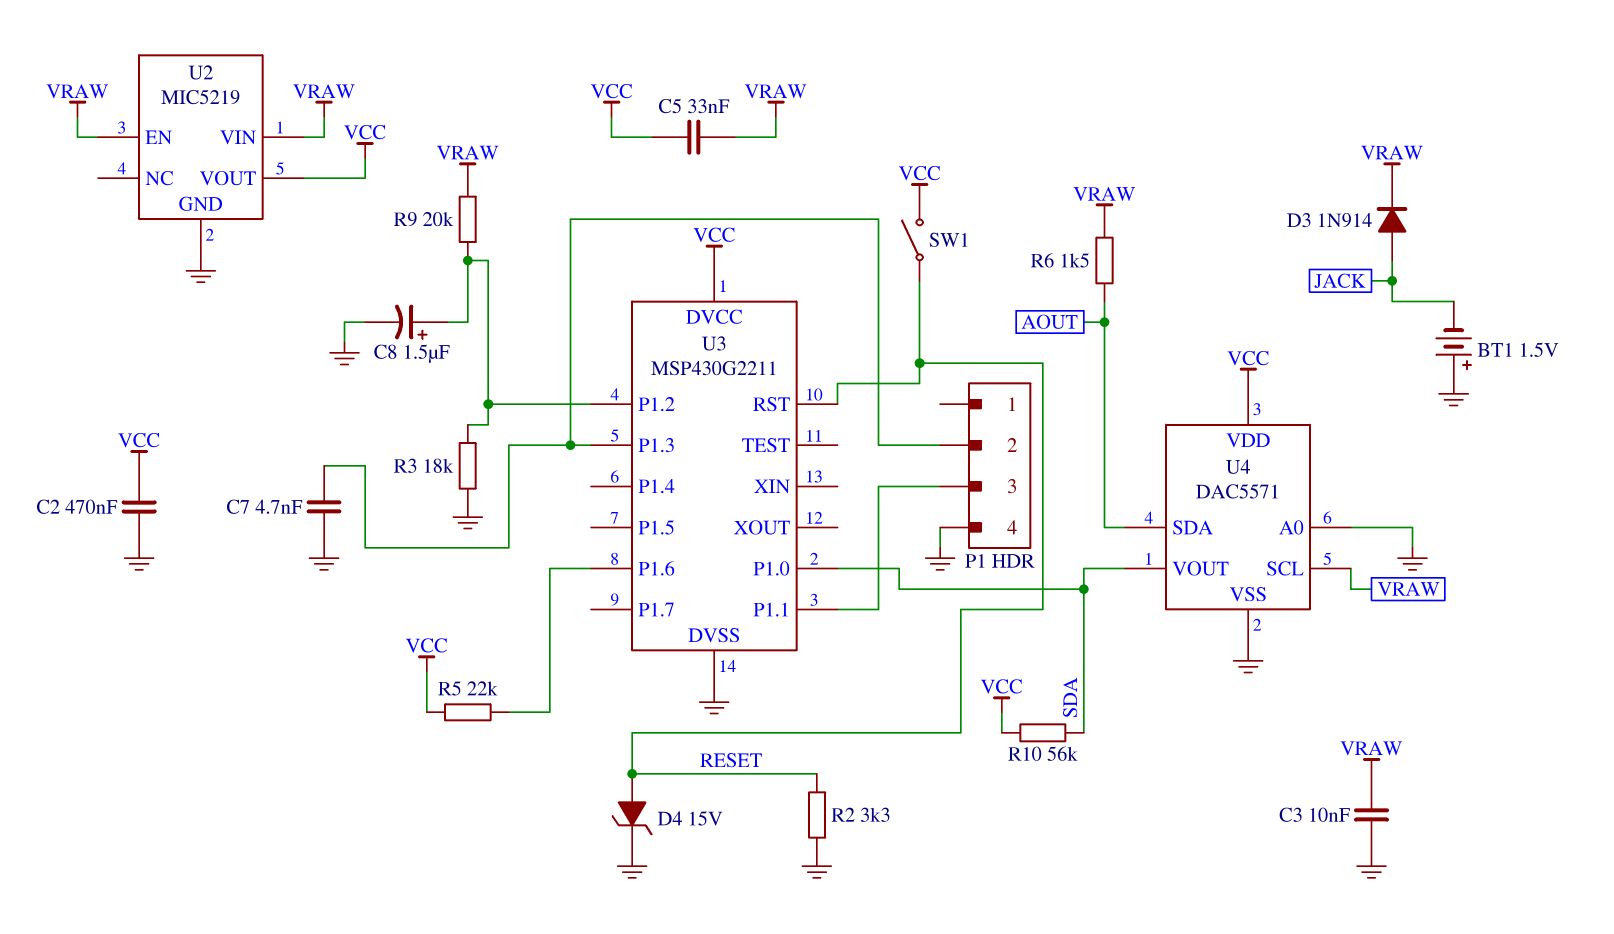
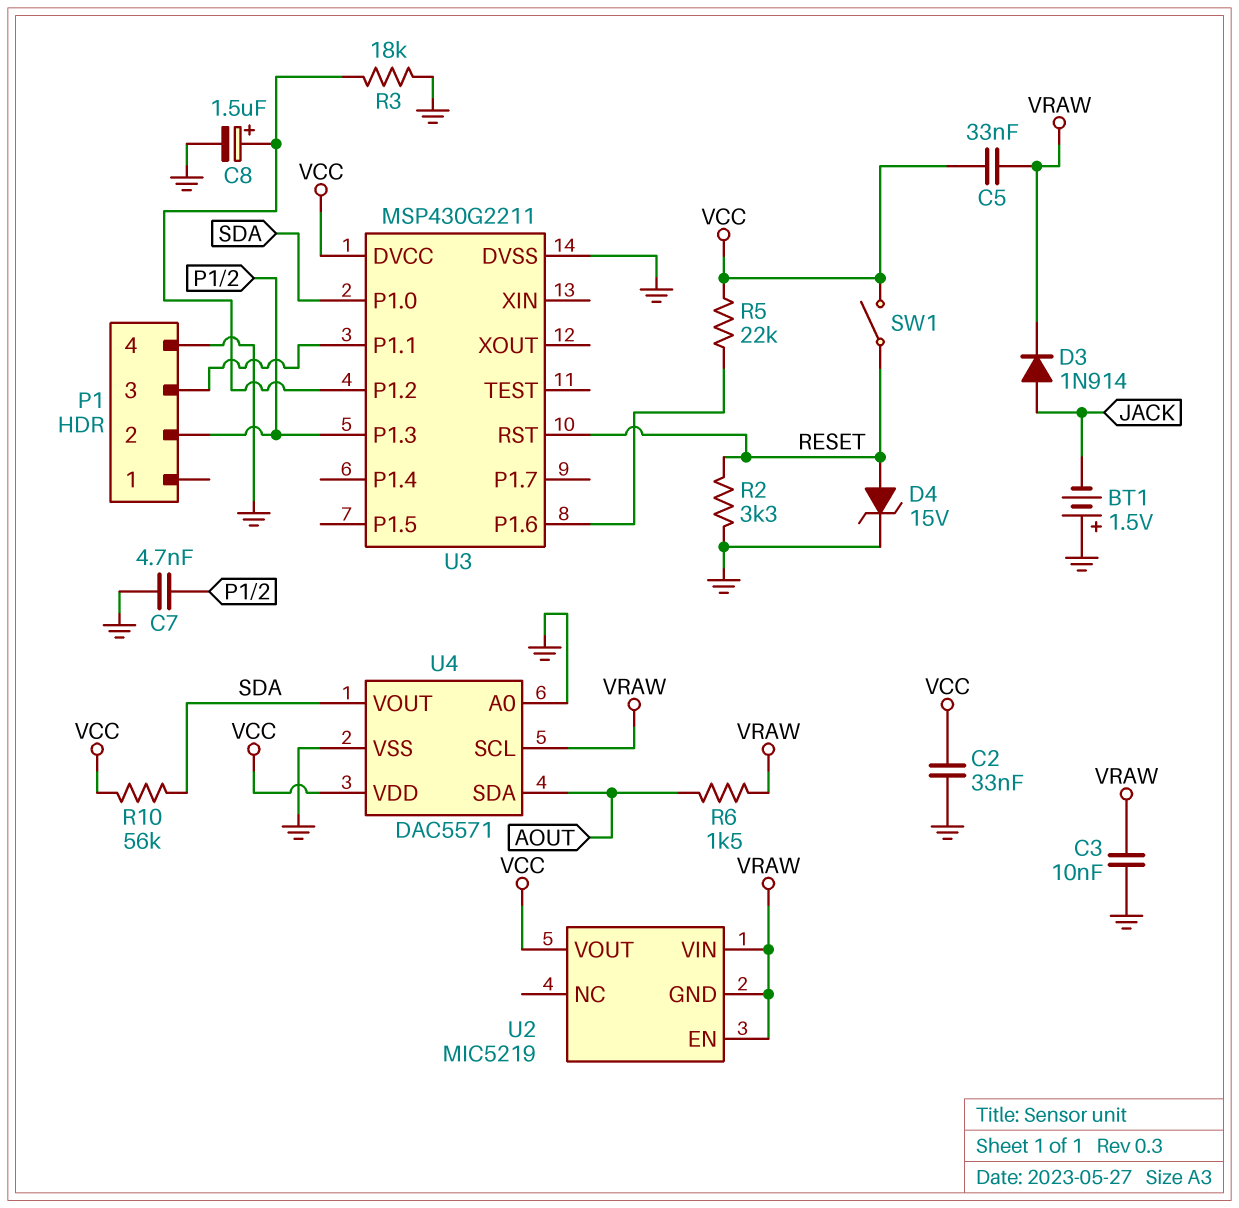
C2: 470nF (GND, VCC) -> 33nF (GND, VCC)
R9: 20k (U3/P1.2, VRAW) -> none
U2 pin GND: GND -> VRAW

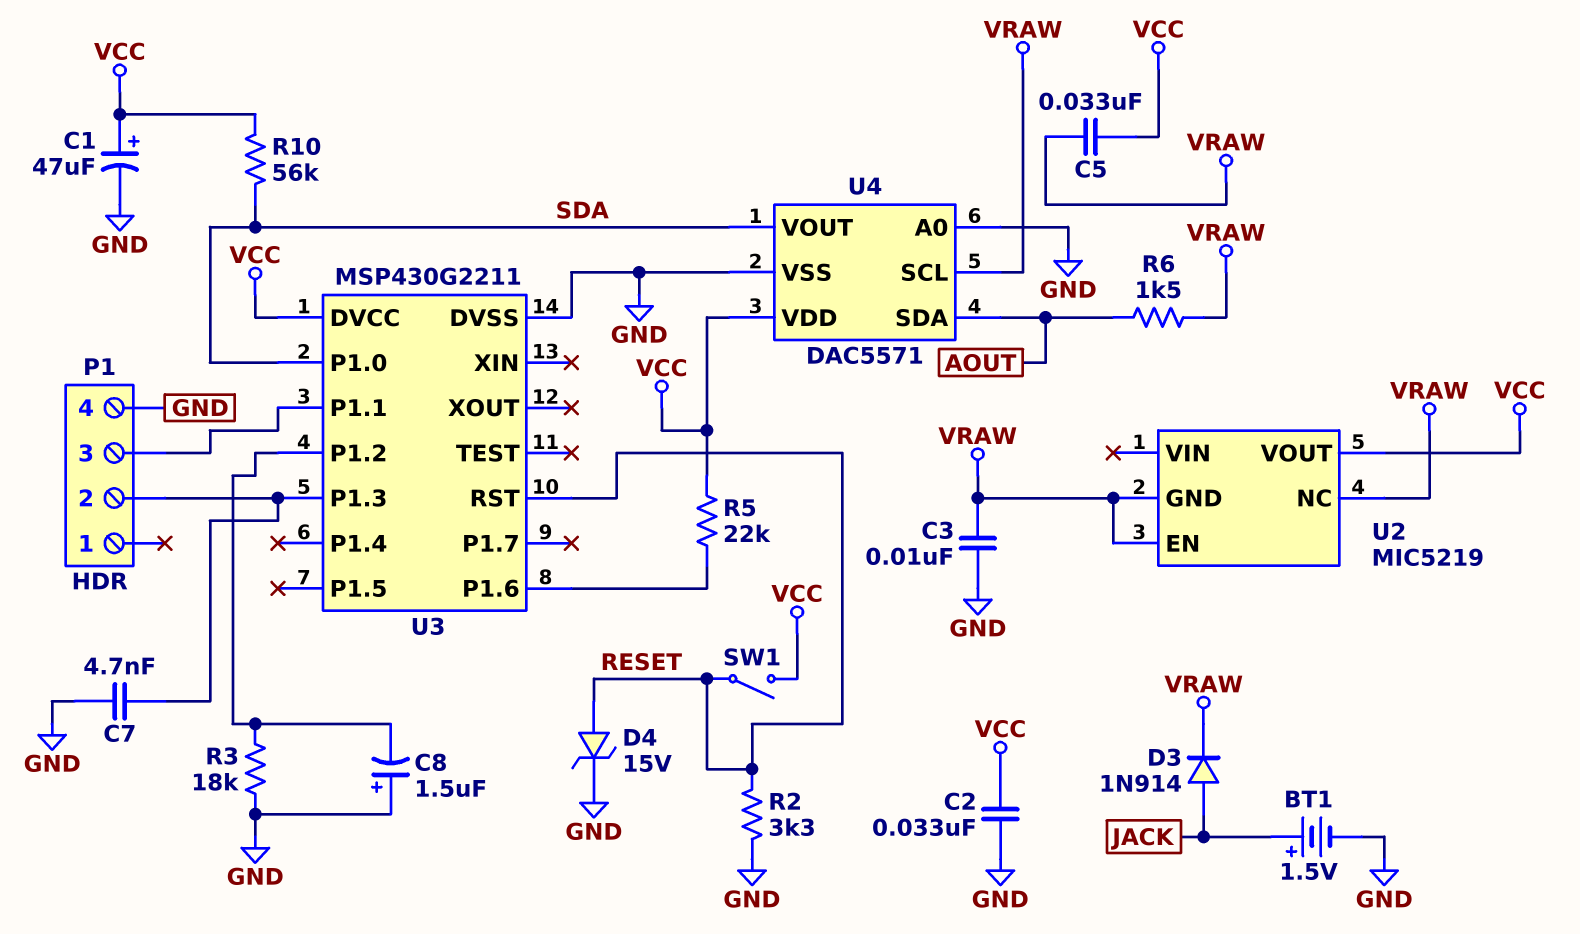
BT1: 1.5V (plus GND, minus JACK) -> 1.5V (plus JACK, minus GND)
C1: none -> 47uF (plus VCC, minus GND)
C8: 1.5uF (plus U3/P1.2, minus GND) -> 1.5uF (plus GND, minus U3/P1.2)
U2 pin NC: none -> VRAW
U2 pin VIN: VRAW -> none

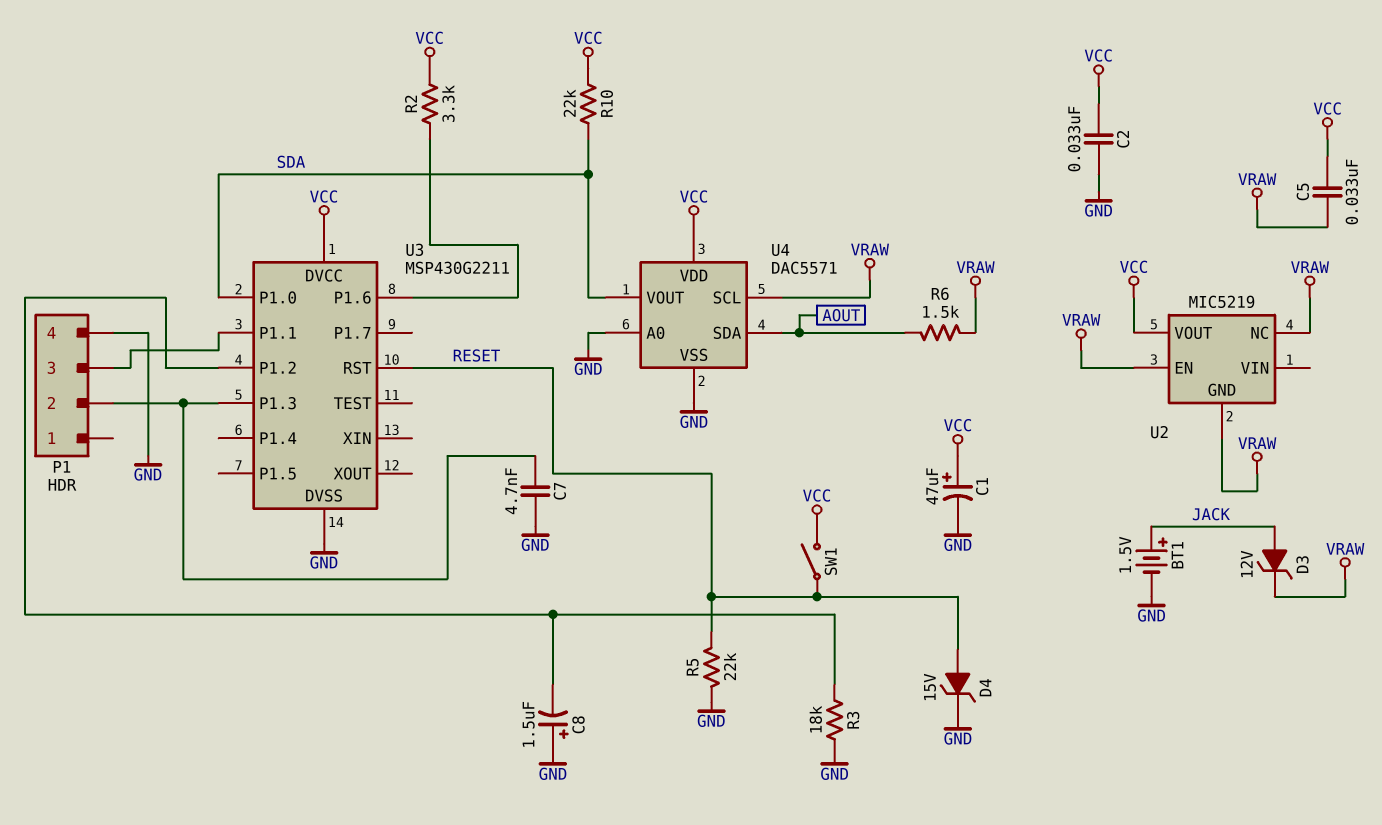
C3: 10nF (GND, VRAW) -> none
D3: diode 1N914 (A JACK, K VRAW) -> zener 12V (A JACK, K VRAW)
R2: 3.3k (GND, RESET) -> 3.3k (U3/P1.6, VCC)
R5: 22k (U3/P1.6, VCC) -> 22k (GND, RESET)
R10: 56k (SDA, VCC) -> 22k (SDA, VCC)

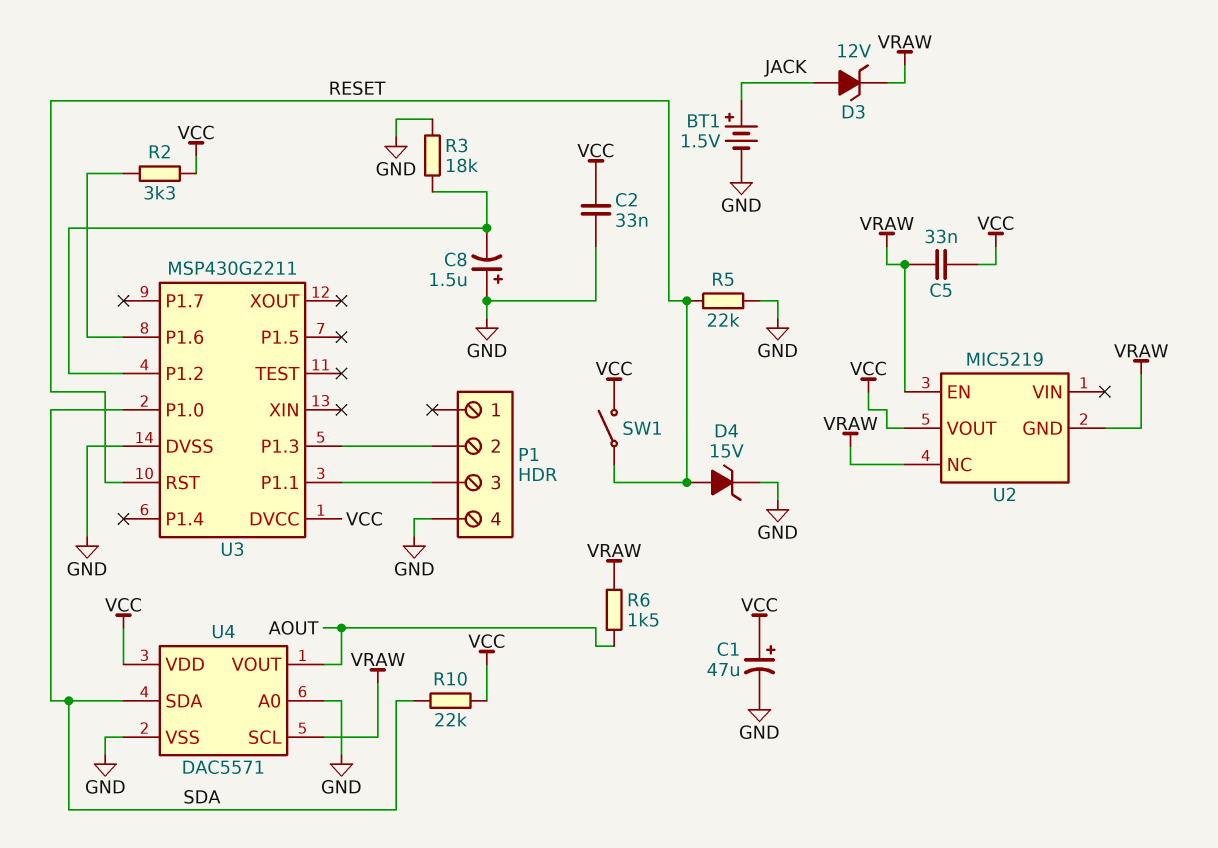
C7: 4.7nF (GND, P1/2) -> none
U4 pin SDA: AOUT -> SDA
U4 pin VOUT: SDA -> AOUT

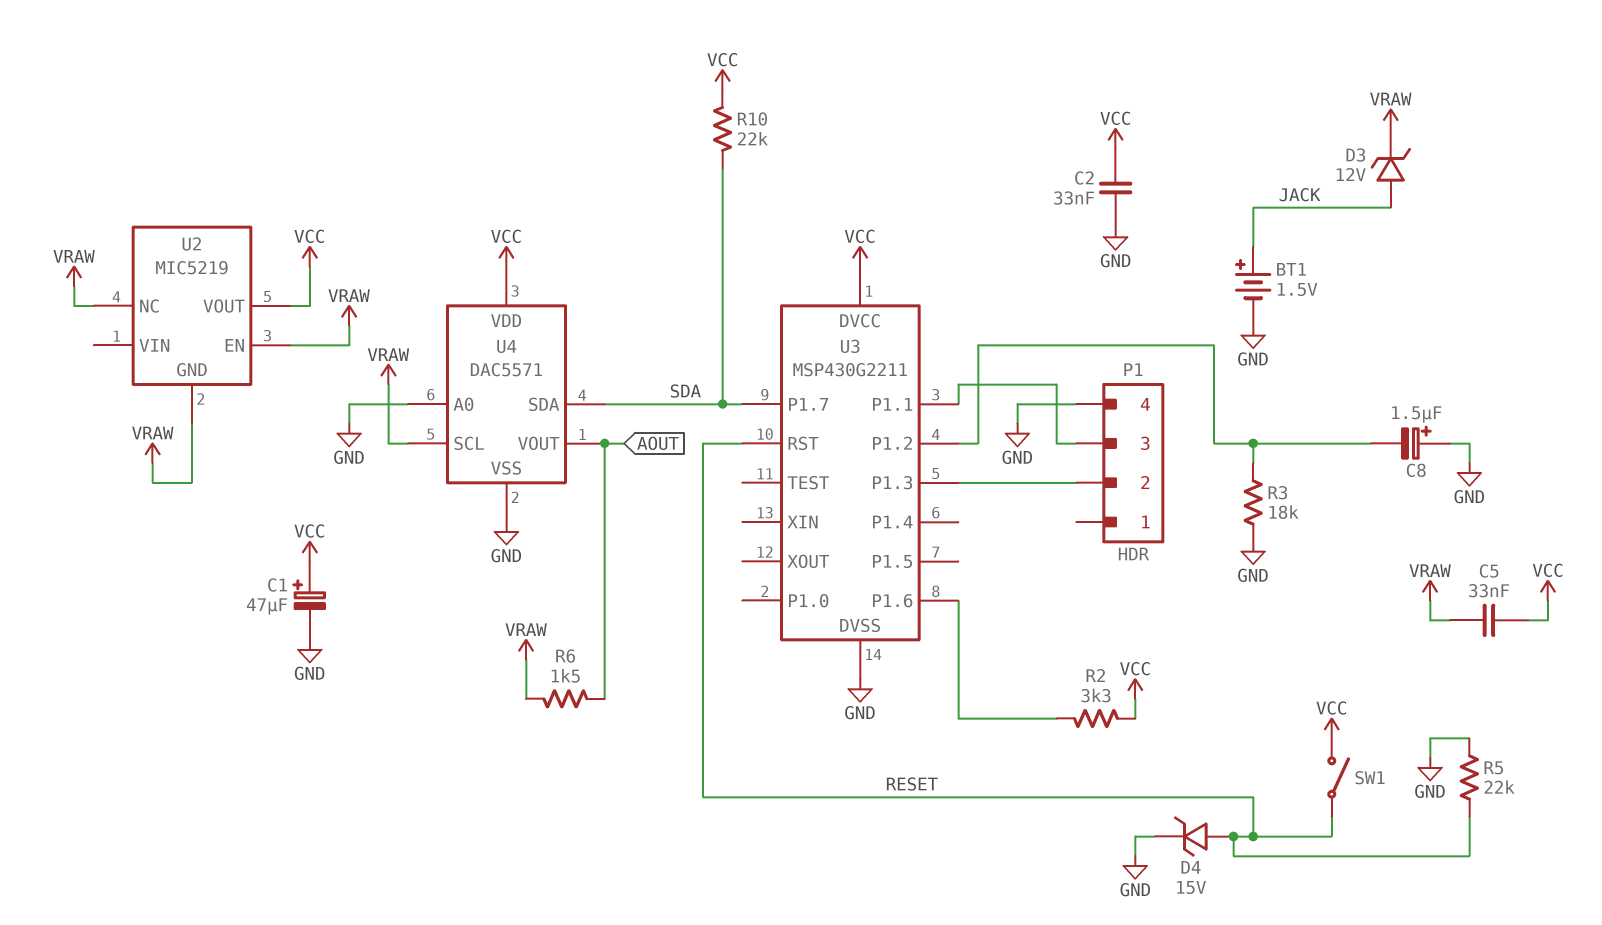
U3 pin P1.0: SDA -> none
U3 pin P1.7: none -> SDA

